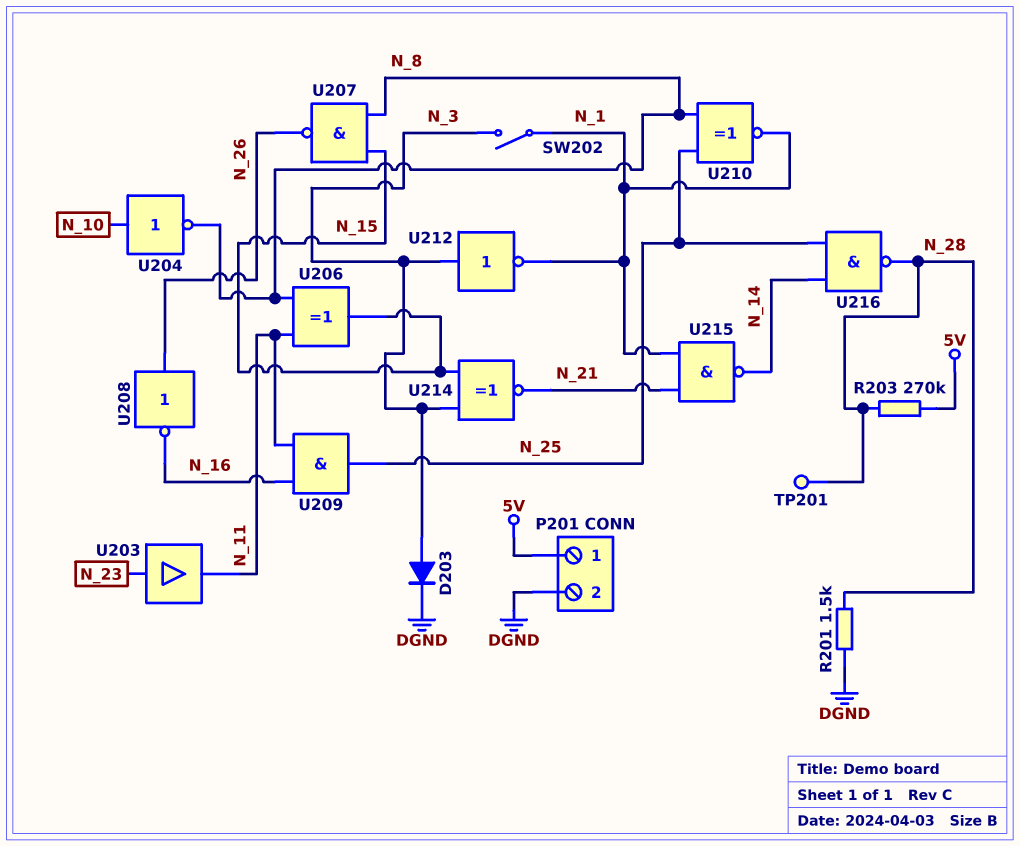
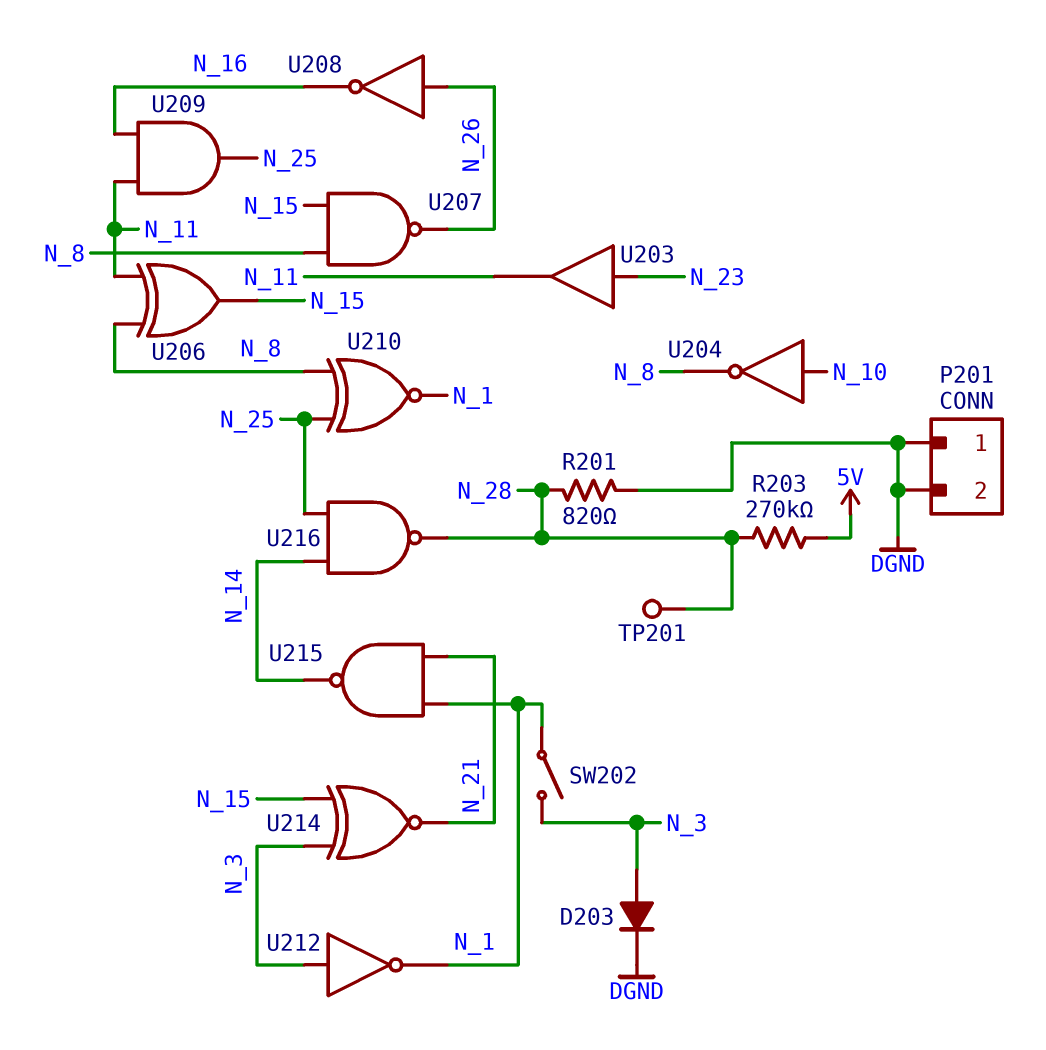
P201 pin 1: 5V -> DGND
R201: 1.5k (DGND, N_28) -> 820 (DGND, N_28)

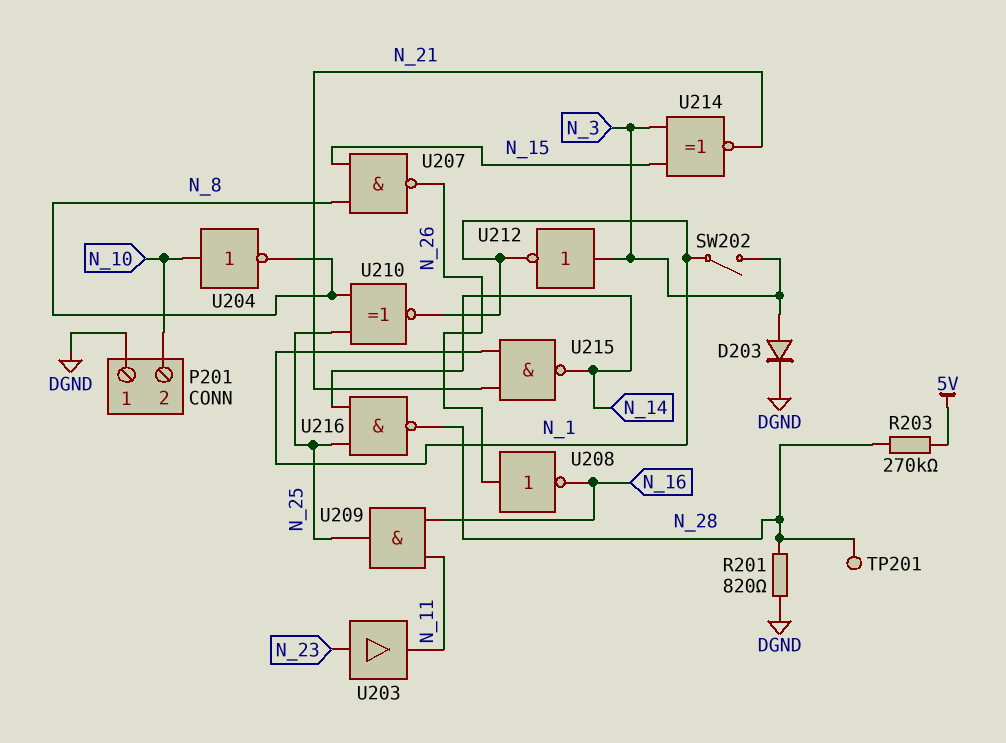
P201 pin 2: DGND -> N_10
U206: XOR (in N_8, in N_11, out N_15) -> none

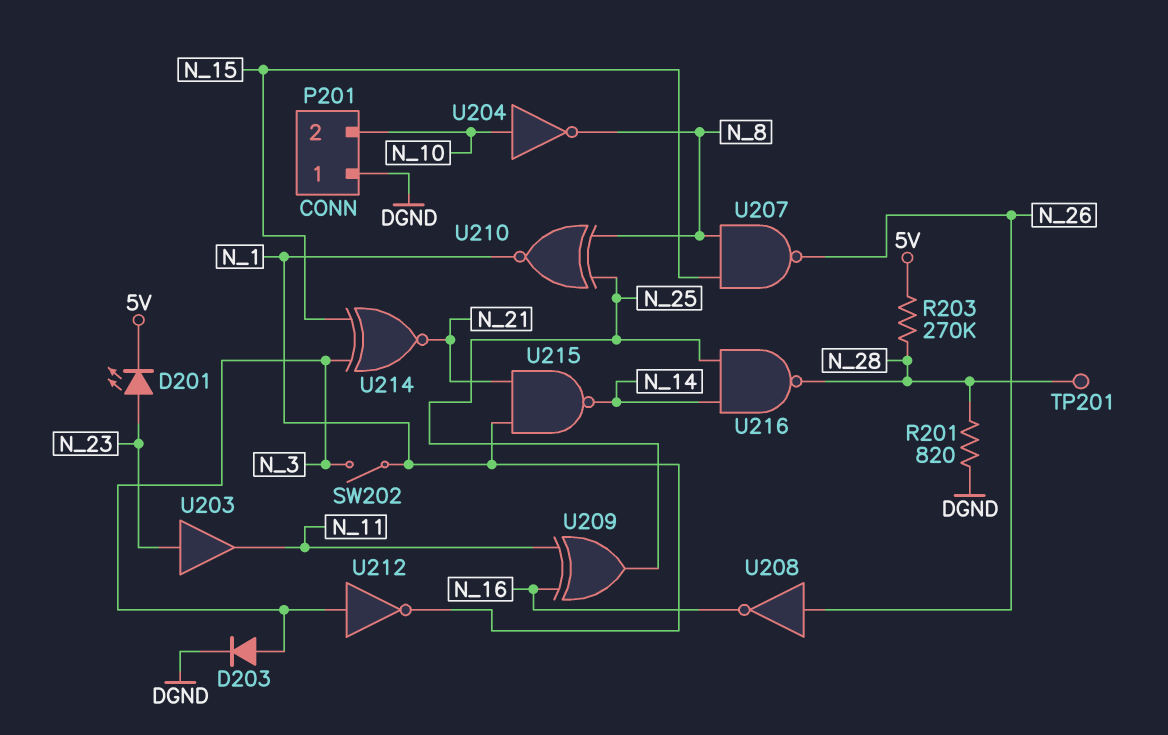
D201: none -> LED (A N_23, K 5V)
U209: AND (in N_11, in N_16, out N_25) -> XOR (in N_11, in N_16, out N_25)

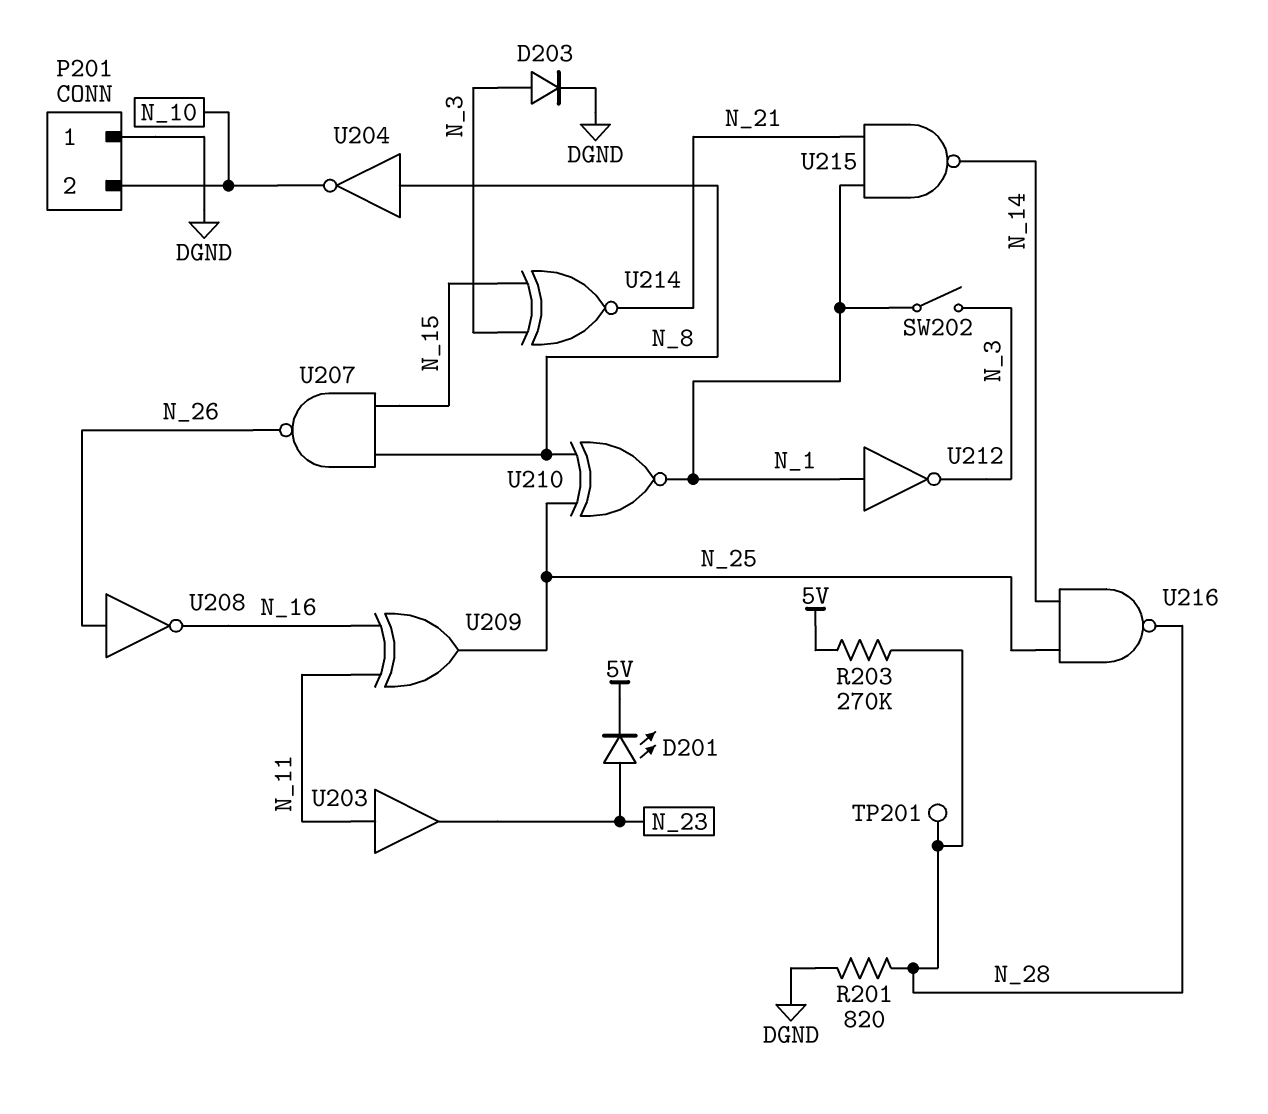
U203: buffer (in N_23, out N_11) -> buffer (in N_11, out N_23)
U204: NOT (in N_10, out N_8) -> NOT (in N_8, out N_10)
U212: NOT (in N_3, out N_1) -> NOT (in N_1, out N_3)

